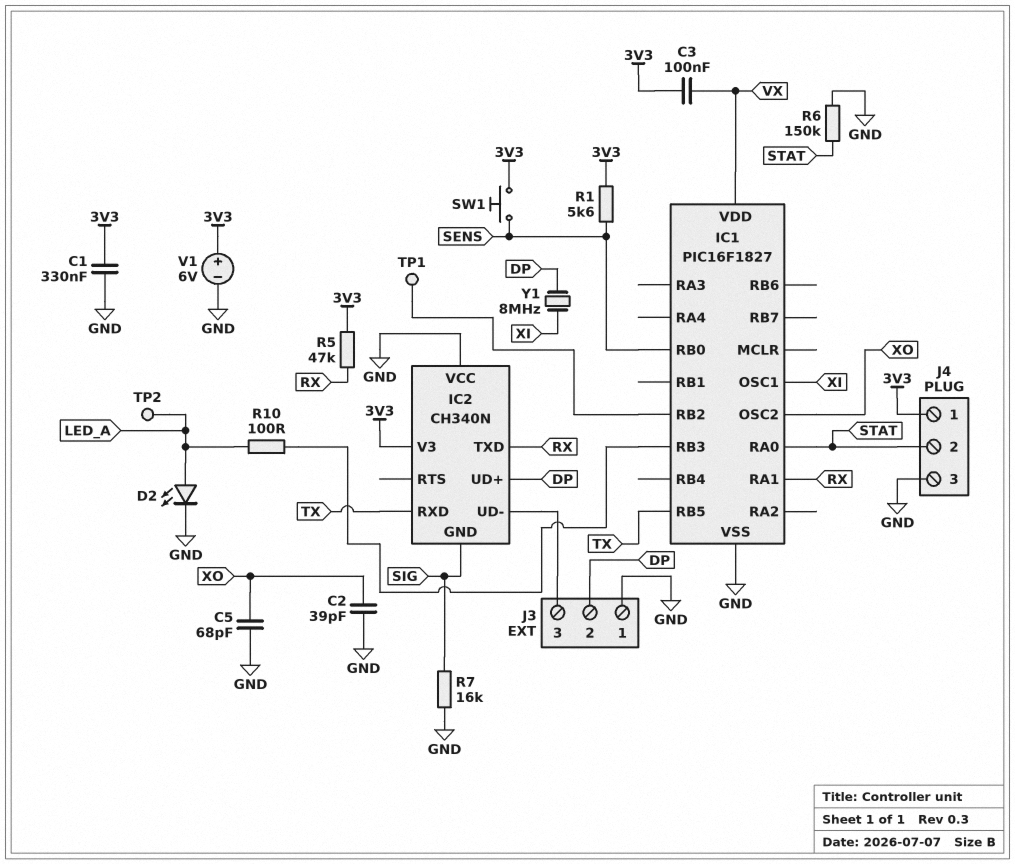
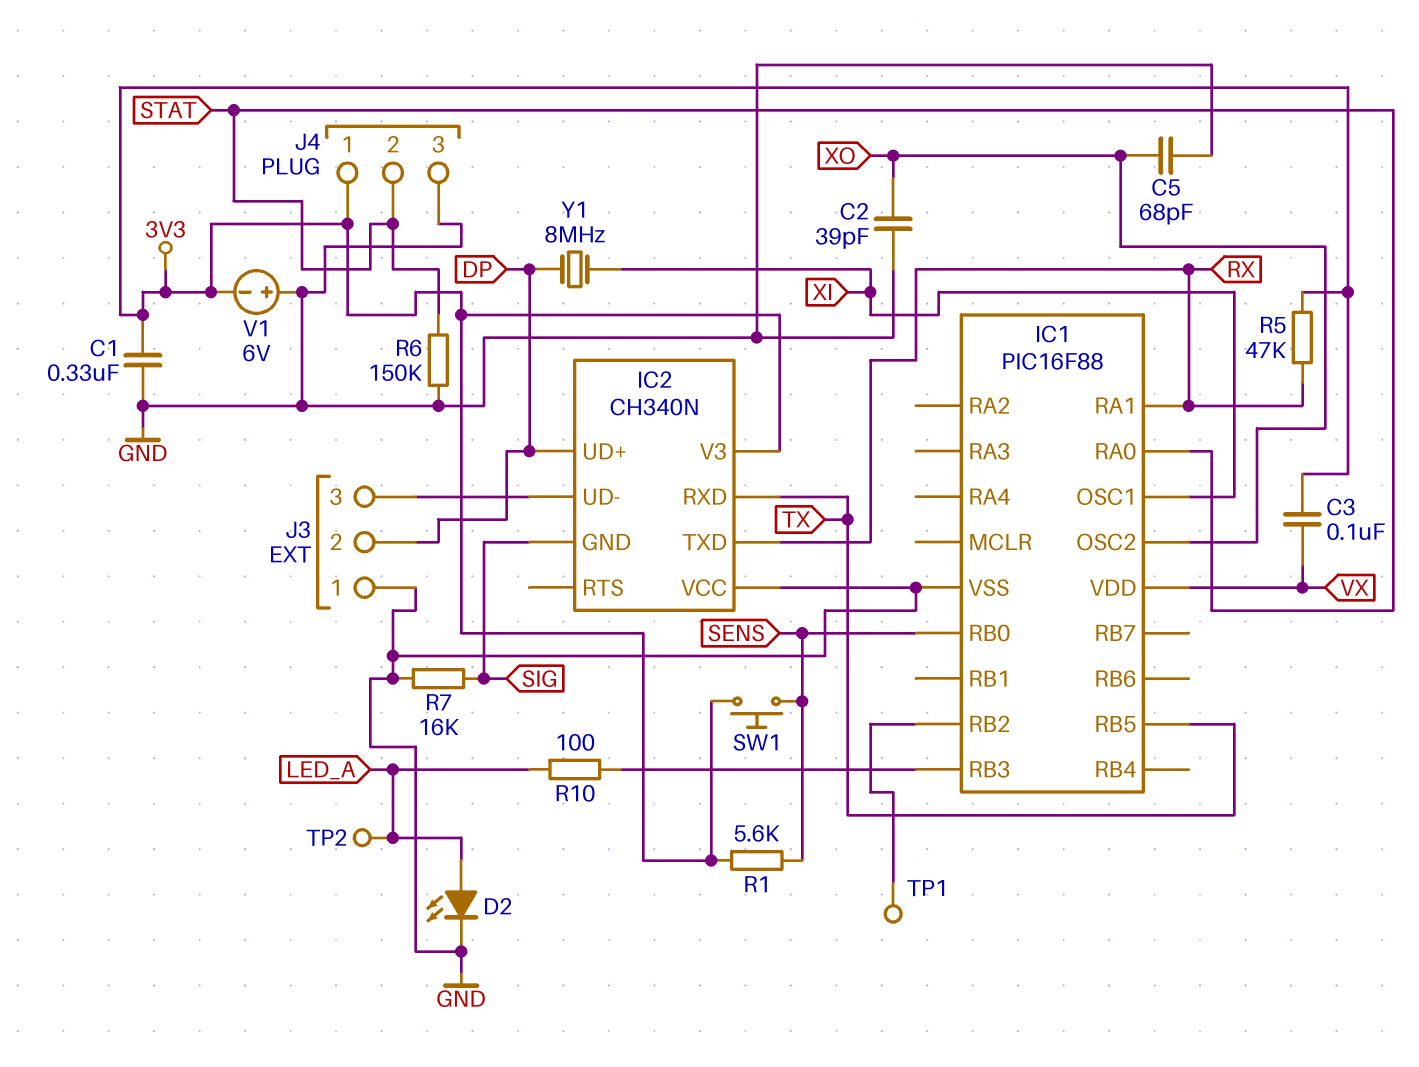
IC1: PIC16F1827 -> PIC16F88
V1: 6V (plus 3V3, minus GND) -> 6V (plus GND, minus 3V3)

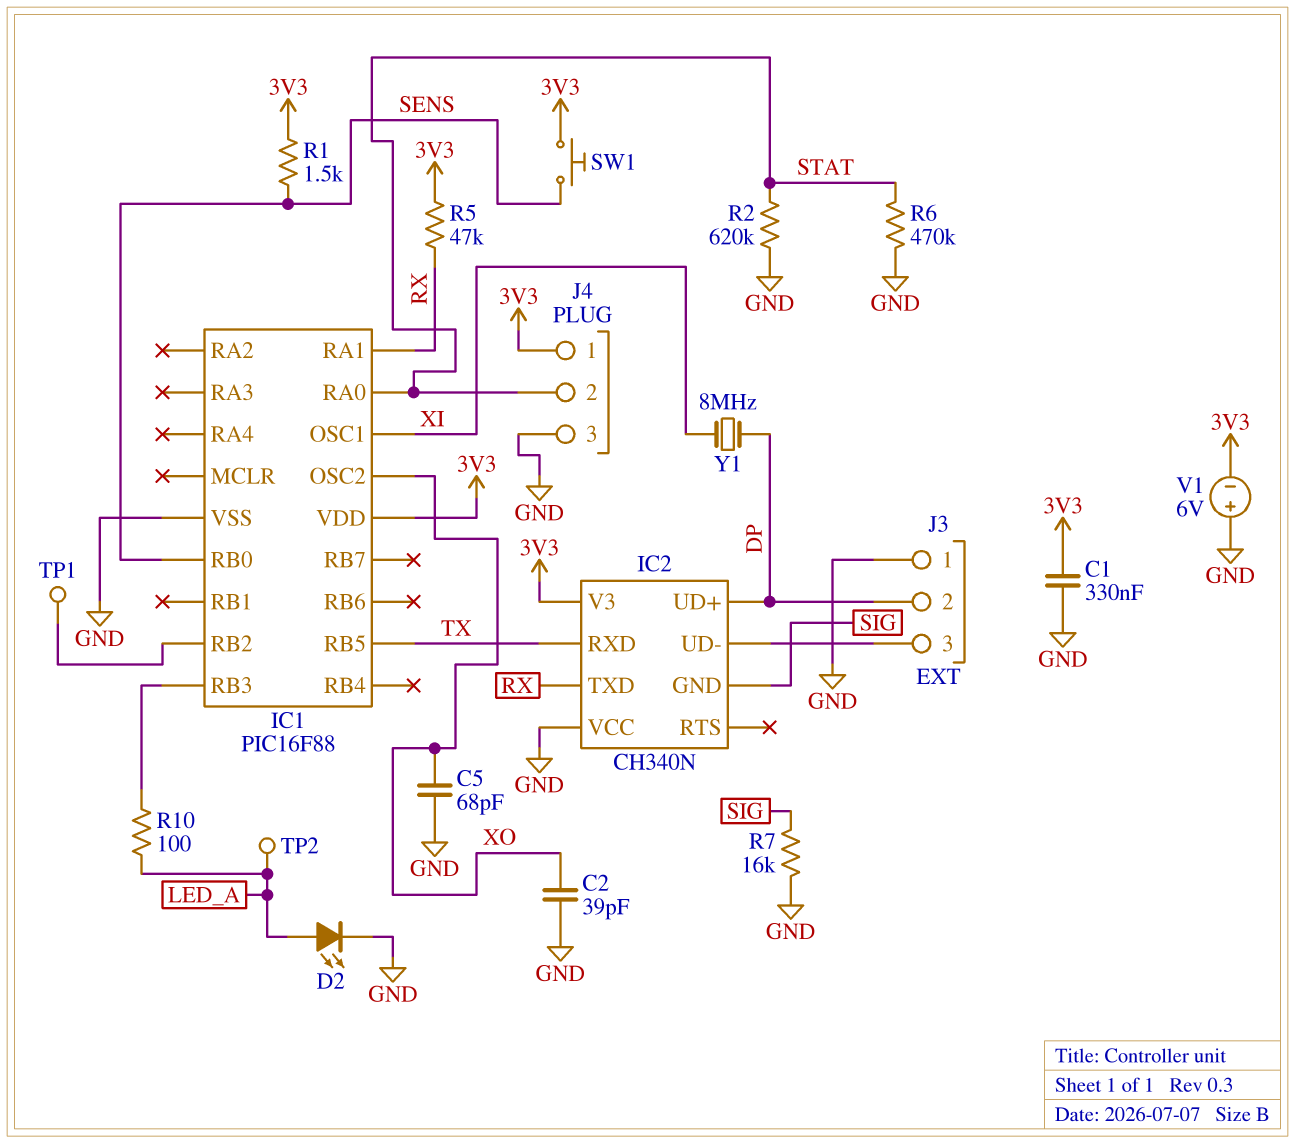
C3: 100nF (3V3, VX) -> none
IC1 pin VDD: VX -> 3V3
R1: 5.6k (3V3, SENS) -> 1.5k (3V3, SENS)
R2: none -> 620k (GND, STAT)
R6: 150k (GND, STAT) -> 470k (GND, STAT)

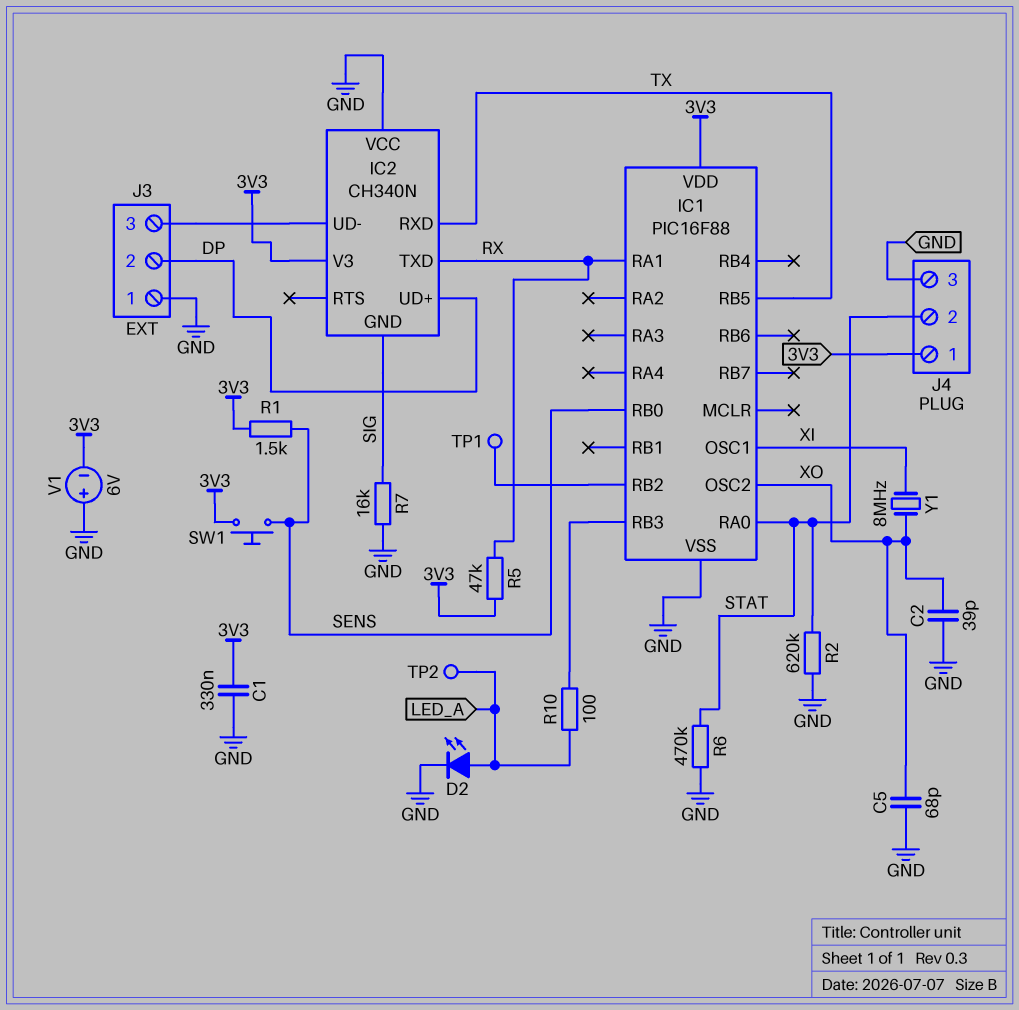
Y1: 8MHz (DP, XI) -> 8MHz (XI, XO)

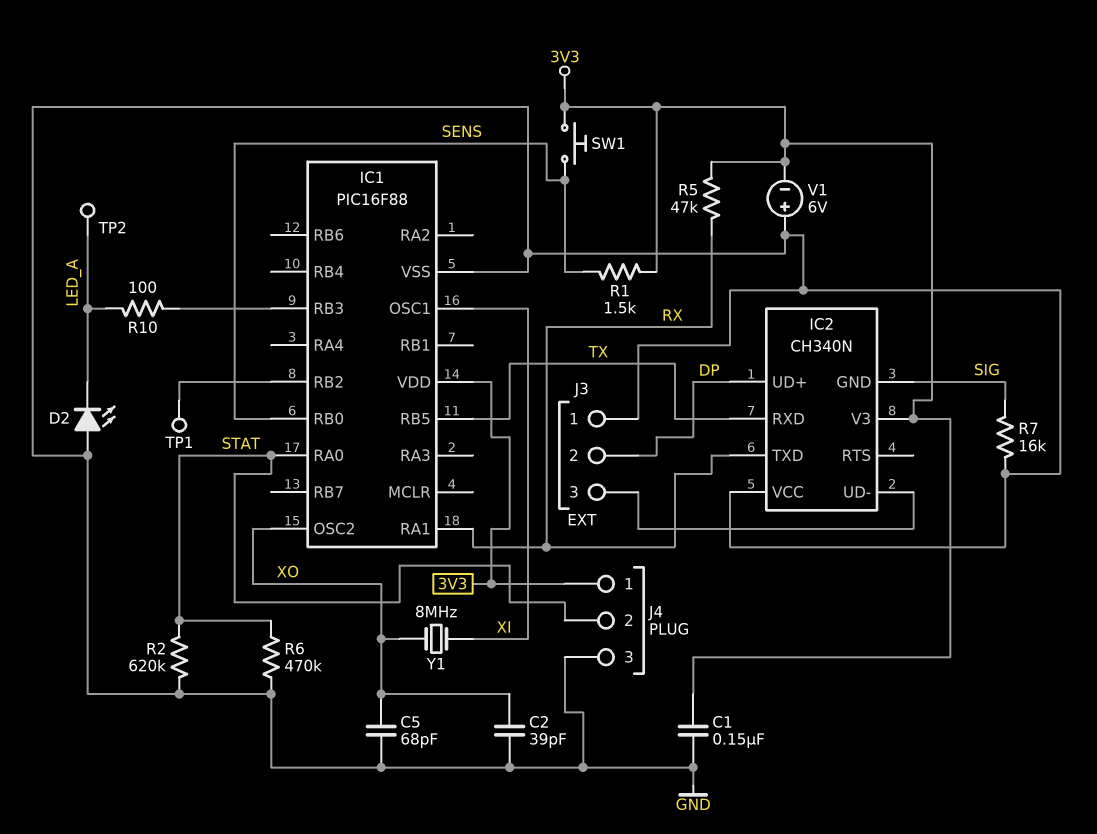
C1: 330nF (3V3, GND) -> 150nF (3V3, GND)
D2: LED (A LED_A, K GND) -> LED (A GND, K LED_A)

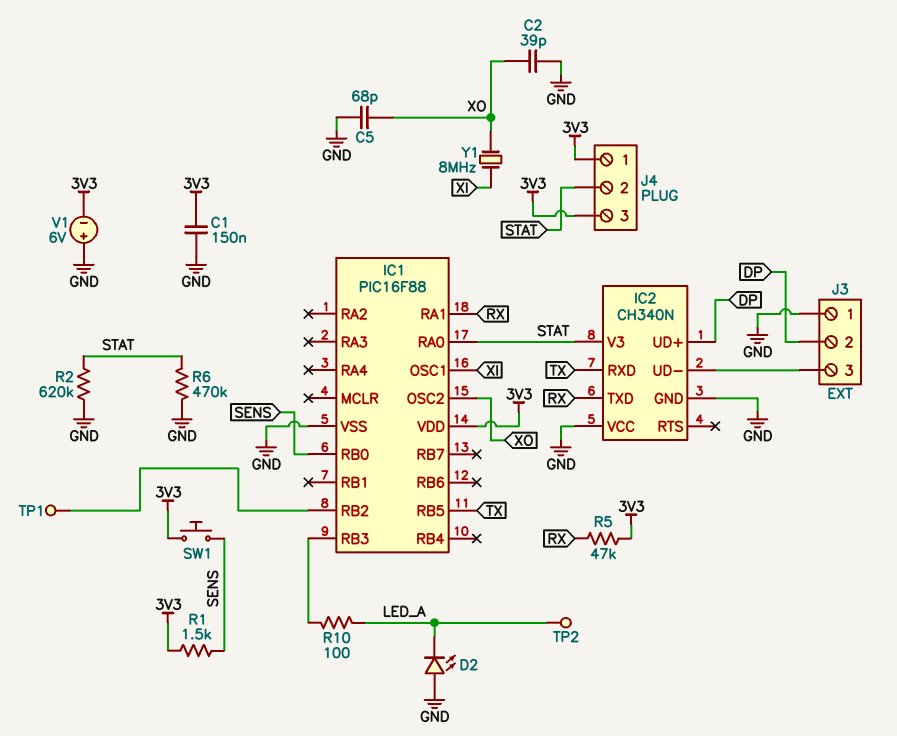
IC2 pin GND: SIG -> GND
IC2 pin V3: 3V3 -> STAT
J4 pin 3: GND -> 3V3
R7: 16k (GND, SIG) -> none

